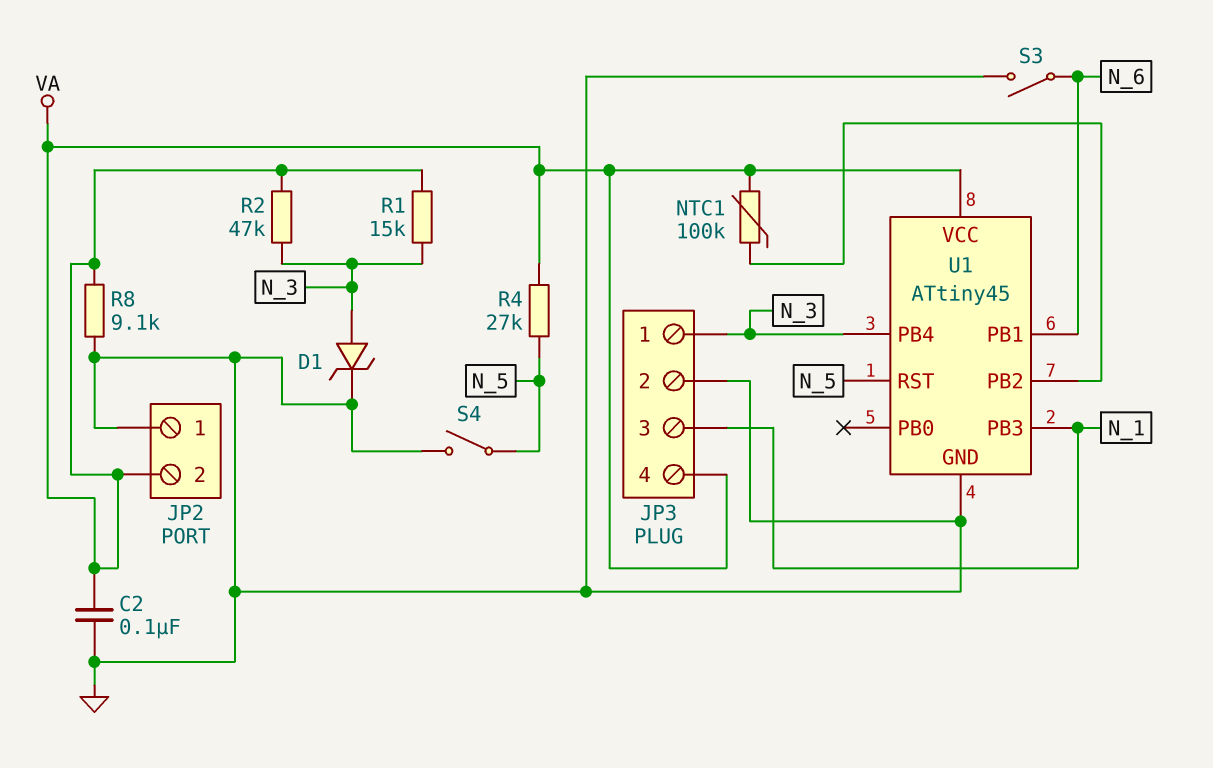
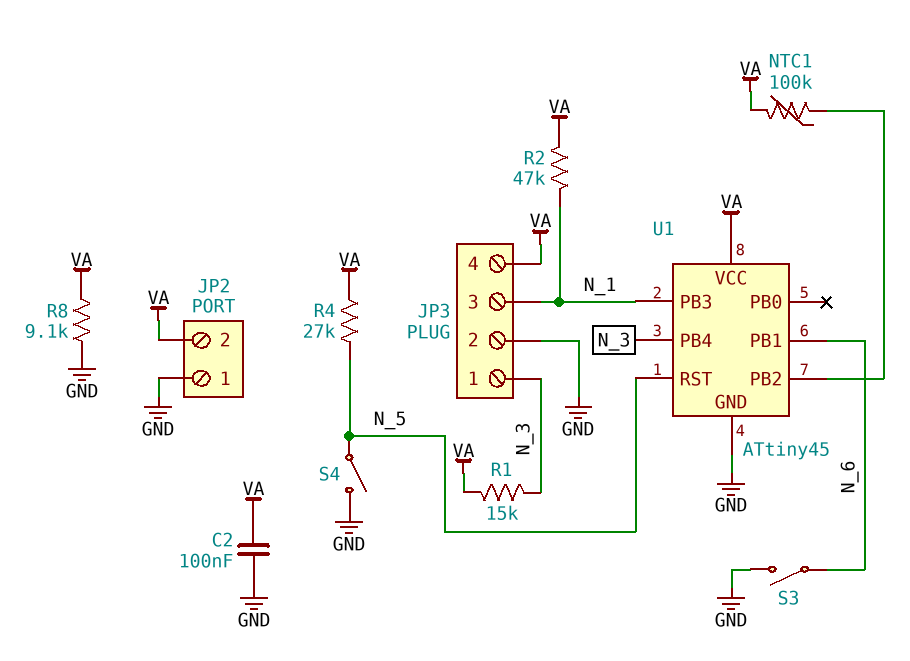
D1: zener (A N_3, K GND) -> none
R2: 47k (N_3, VA) -> 47k (N_1, VA)

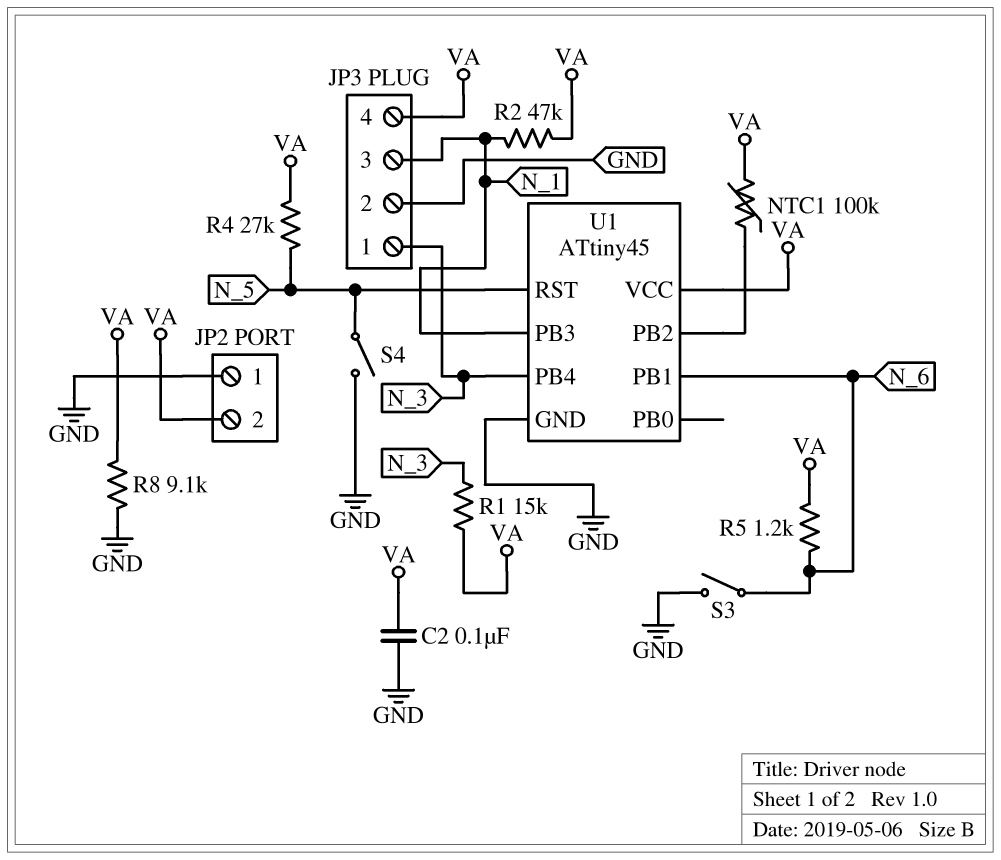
R5: none -> 1.2k (N_6, VA)

